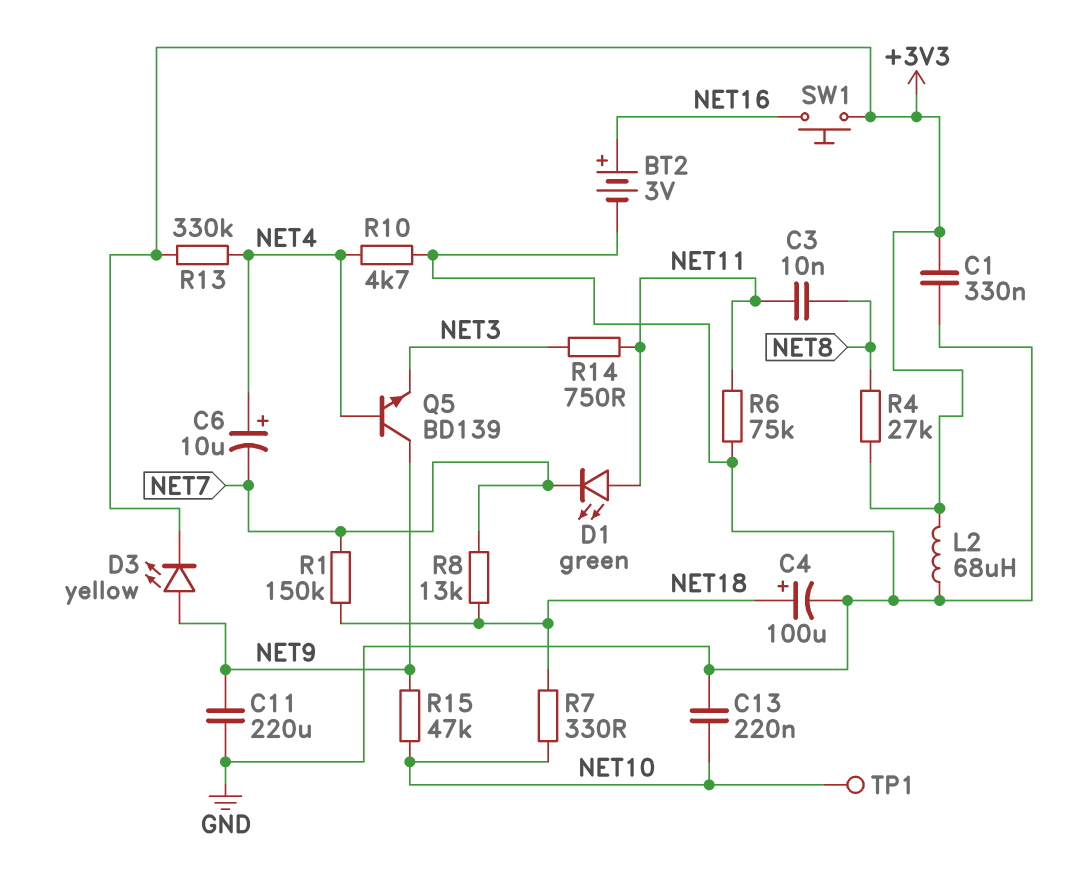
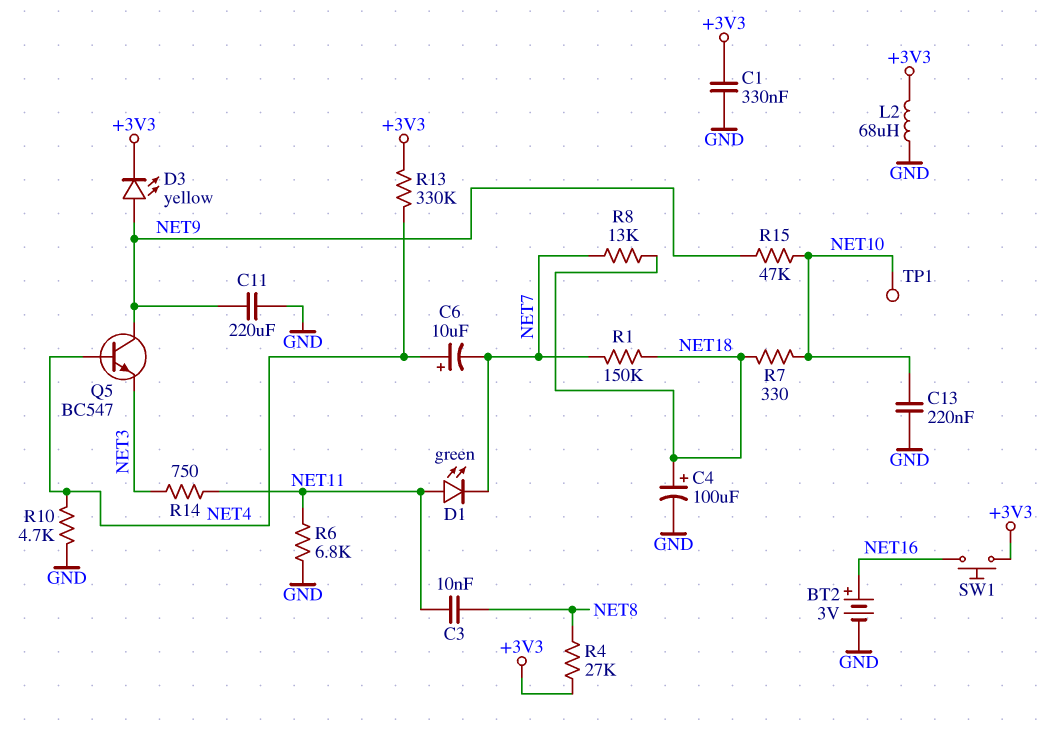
Q5: NPN BD139 (B NET4, C NET9, E NET3) -> NPN BC547 (B NET4, C NET9, E NET3)
R6: 75k (GND, NET11) -> 6.8k (GND, NET11)

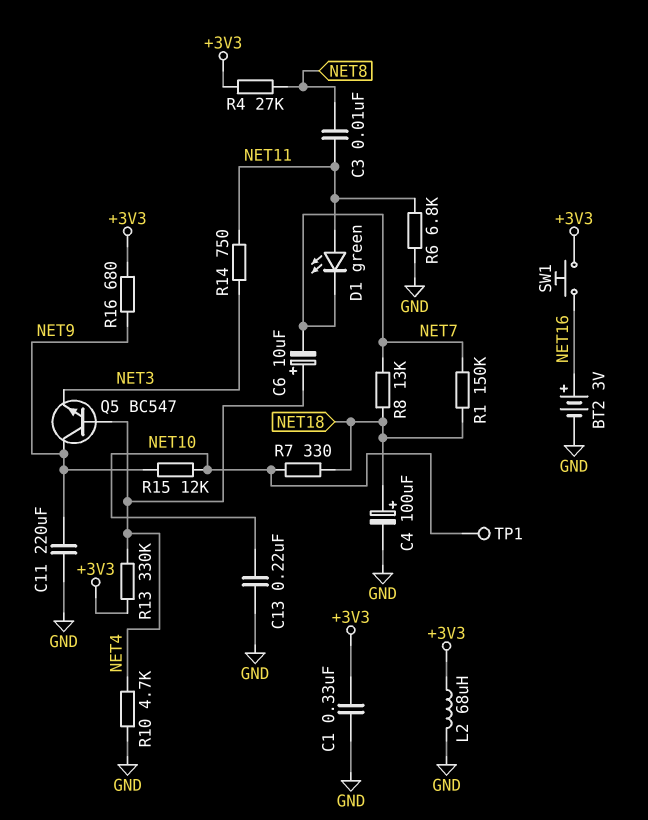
D3: LED yellow (A NET9, K +3V3) -> none
R15: 47k (NET9, NET10) -> 12k (NET9, NET10)
R16: none -> 680 (+3V3, NET9)

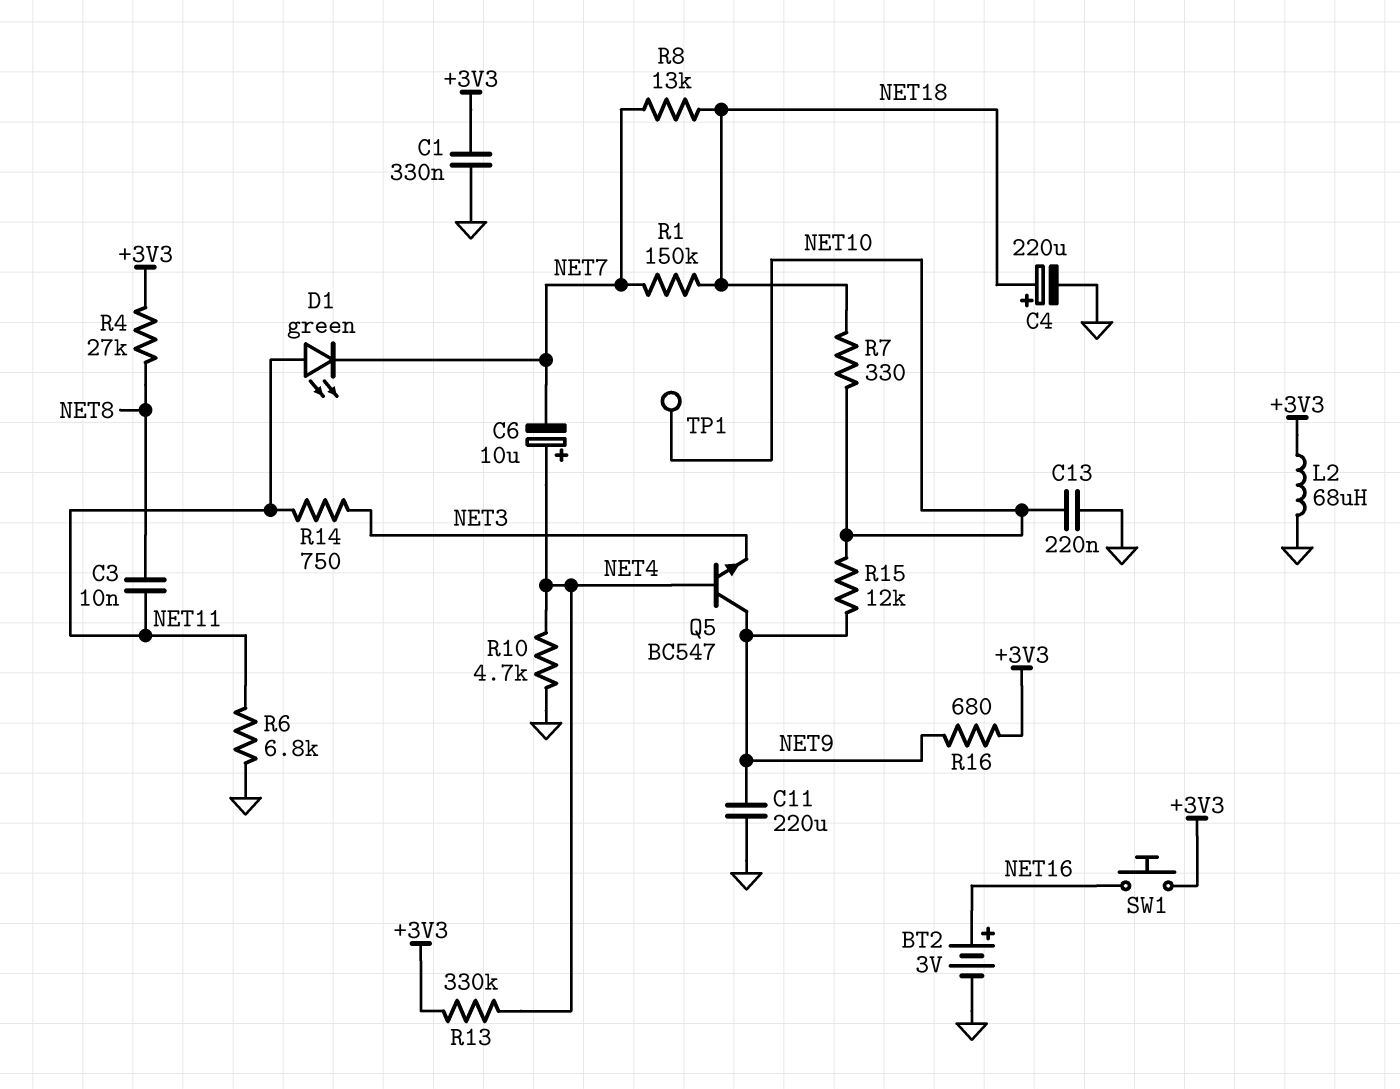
C4: 100uF (plus NET18, minus GND) -> 220uF (plus NET18, minus GND)

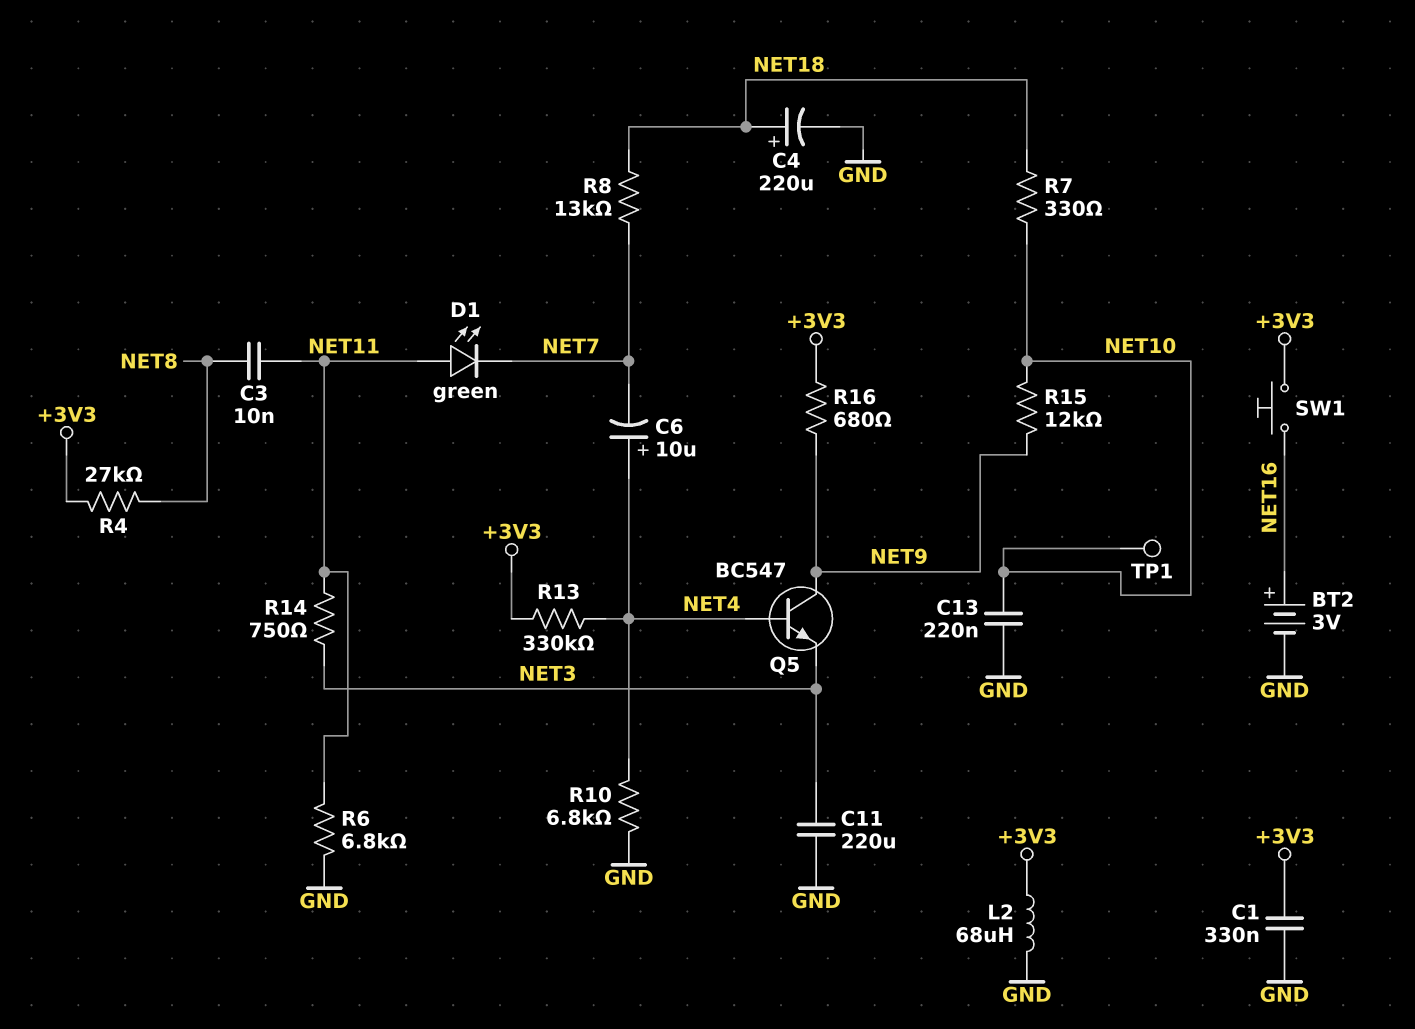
C11: 220uF (GND, NET9) -> 220uF (GND, NET3)
R1: 150k (NET7, NET18) -> none
R10: 4.7k (GND, NET4) -> 6.8k (GND, NET4)

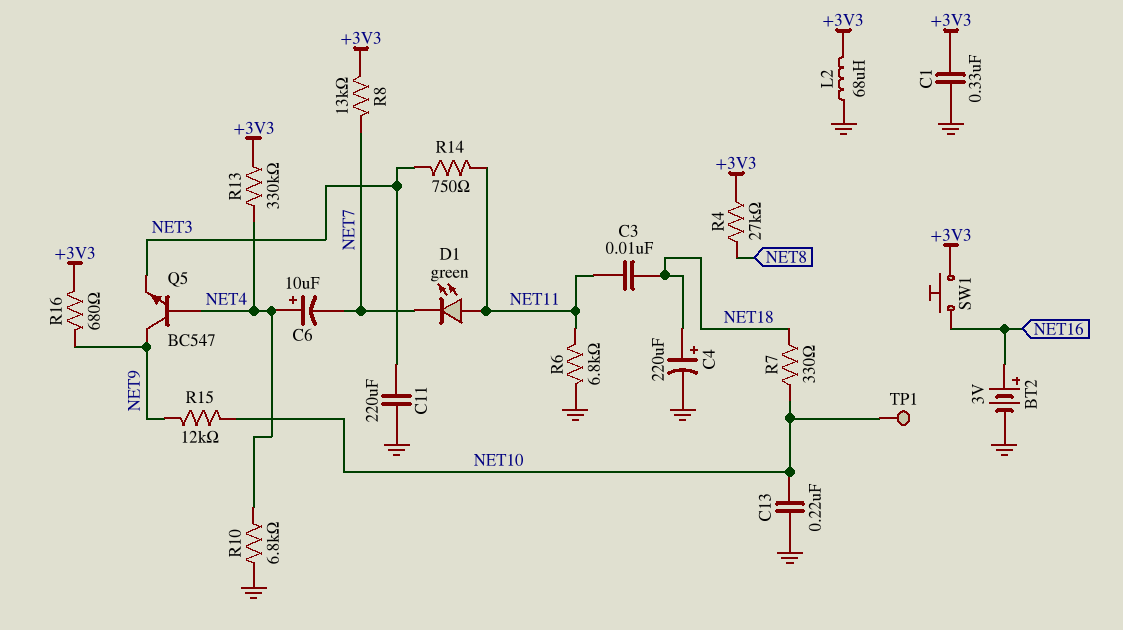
C3: 10nF (NET8, NET11) -> 10nF (NET11, NET18)
R8: 13k (NET7, NET18) -> 13k (+3V3, NET7)

